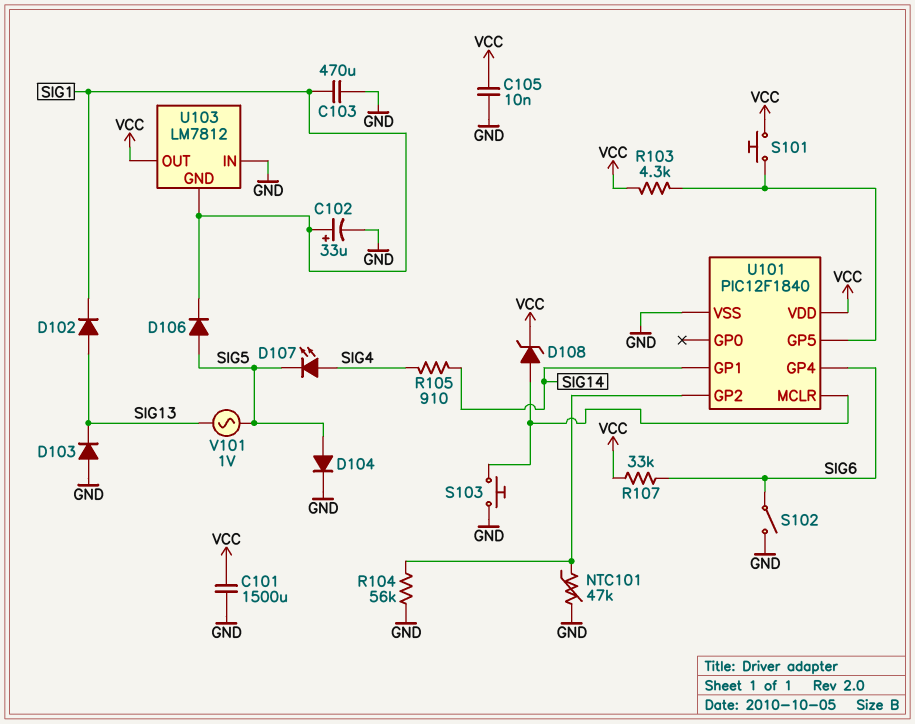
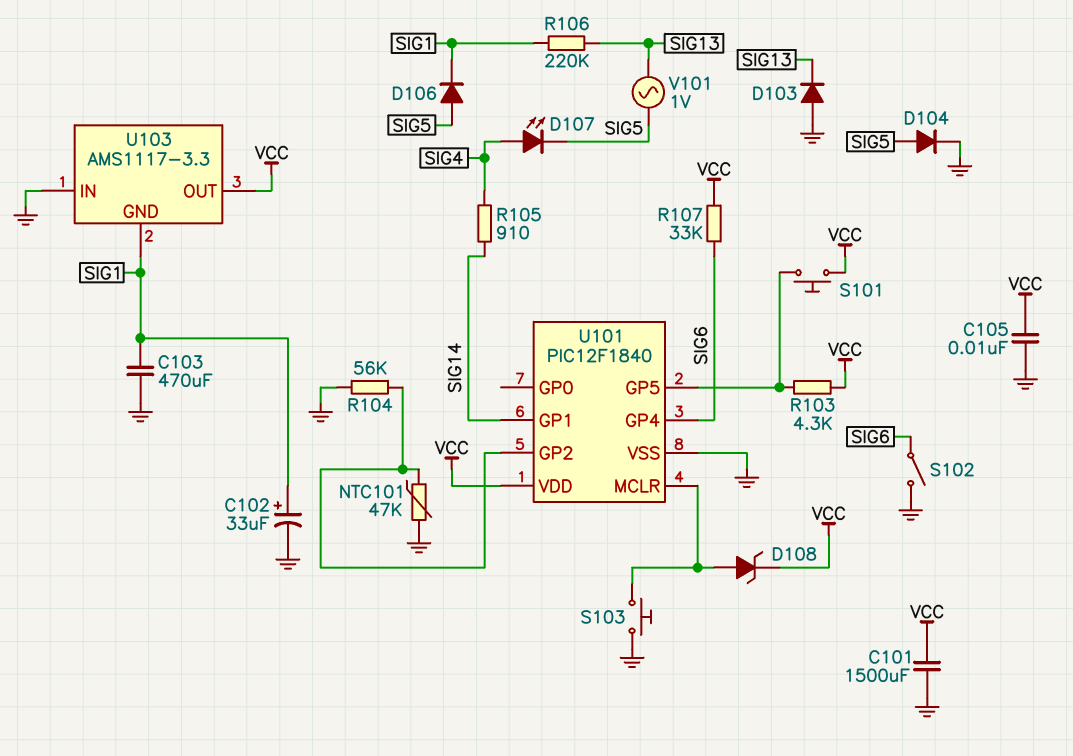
D102: diode (A SIG13, K SIG1) -> none
R106: none -> 220k (SIG1, SIG13)
U103: LM7812 -> AMS1117-3.3

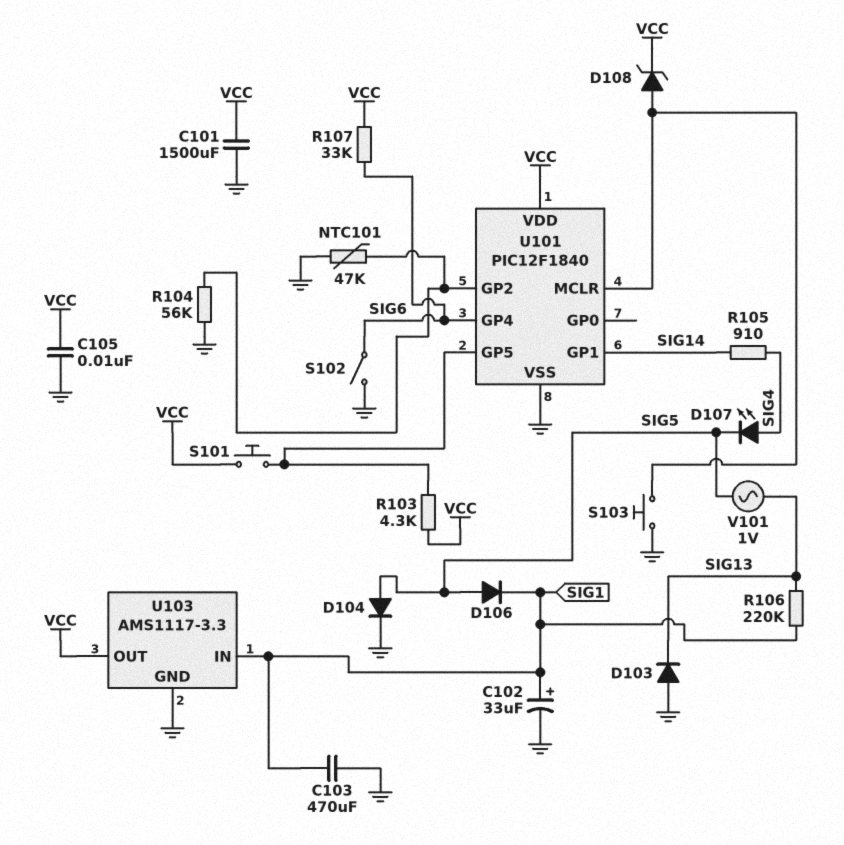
U103 pin GND: SIG1 -> GND
U103 pin IN: GND -> SIG1

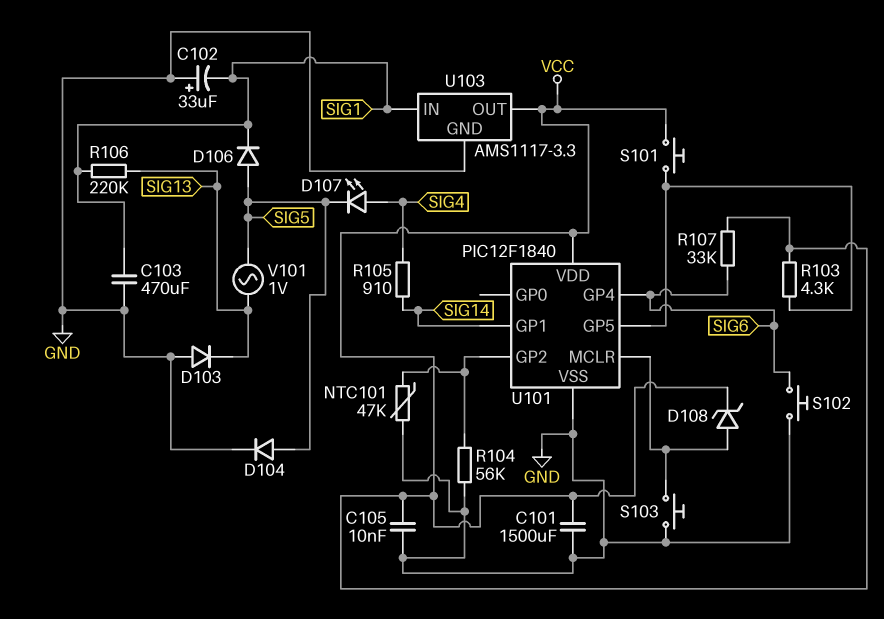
C102: 33uF (plus SIG1, minus GND) -> 33uF (plus GND, minus SIG1)
S102: switch (GND, SIG6) -> button (GND, SIG6)

